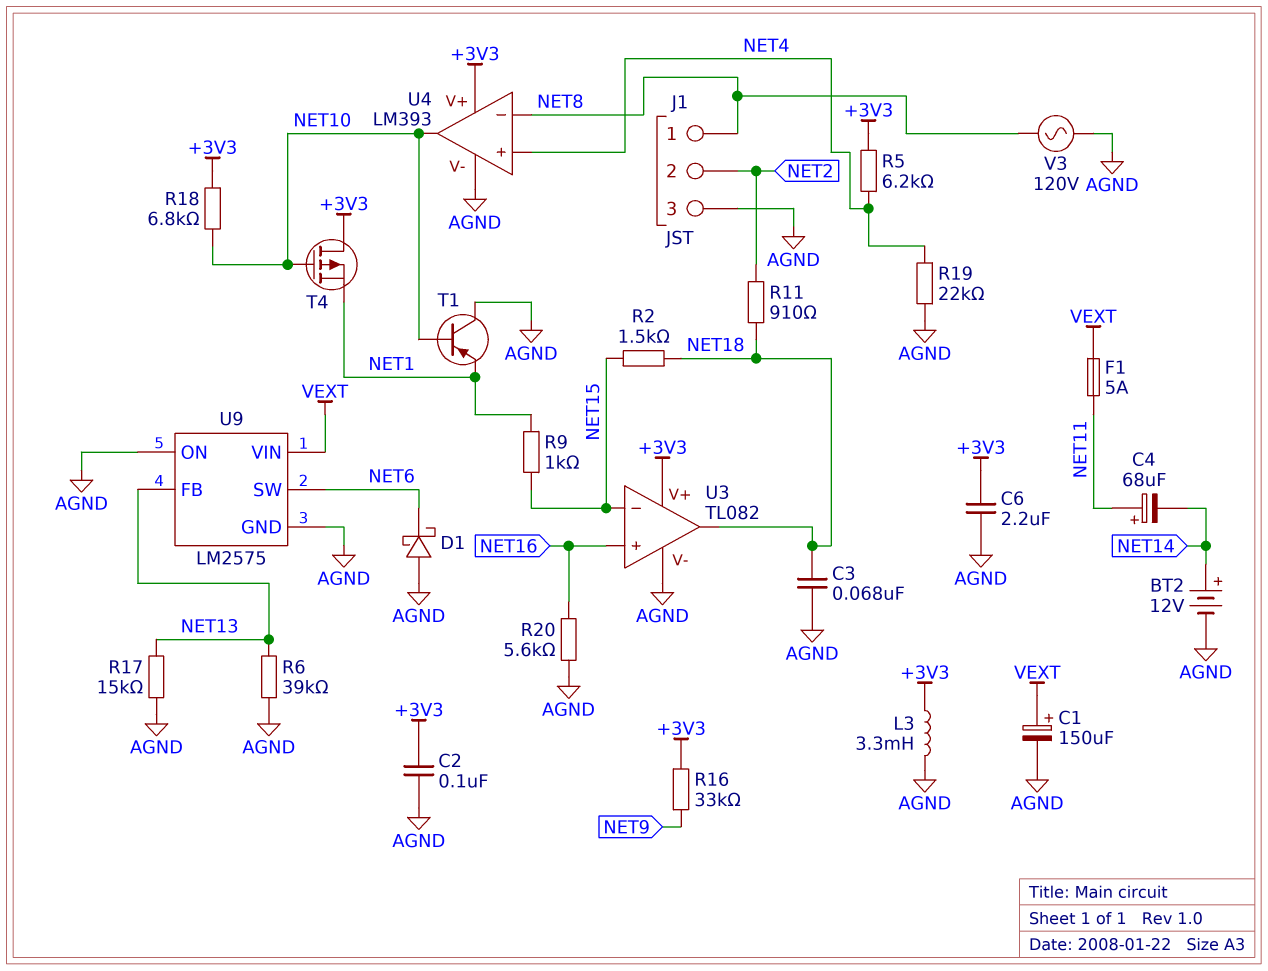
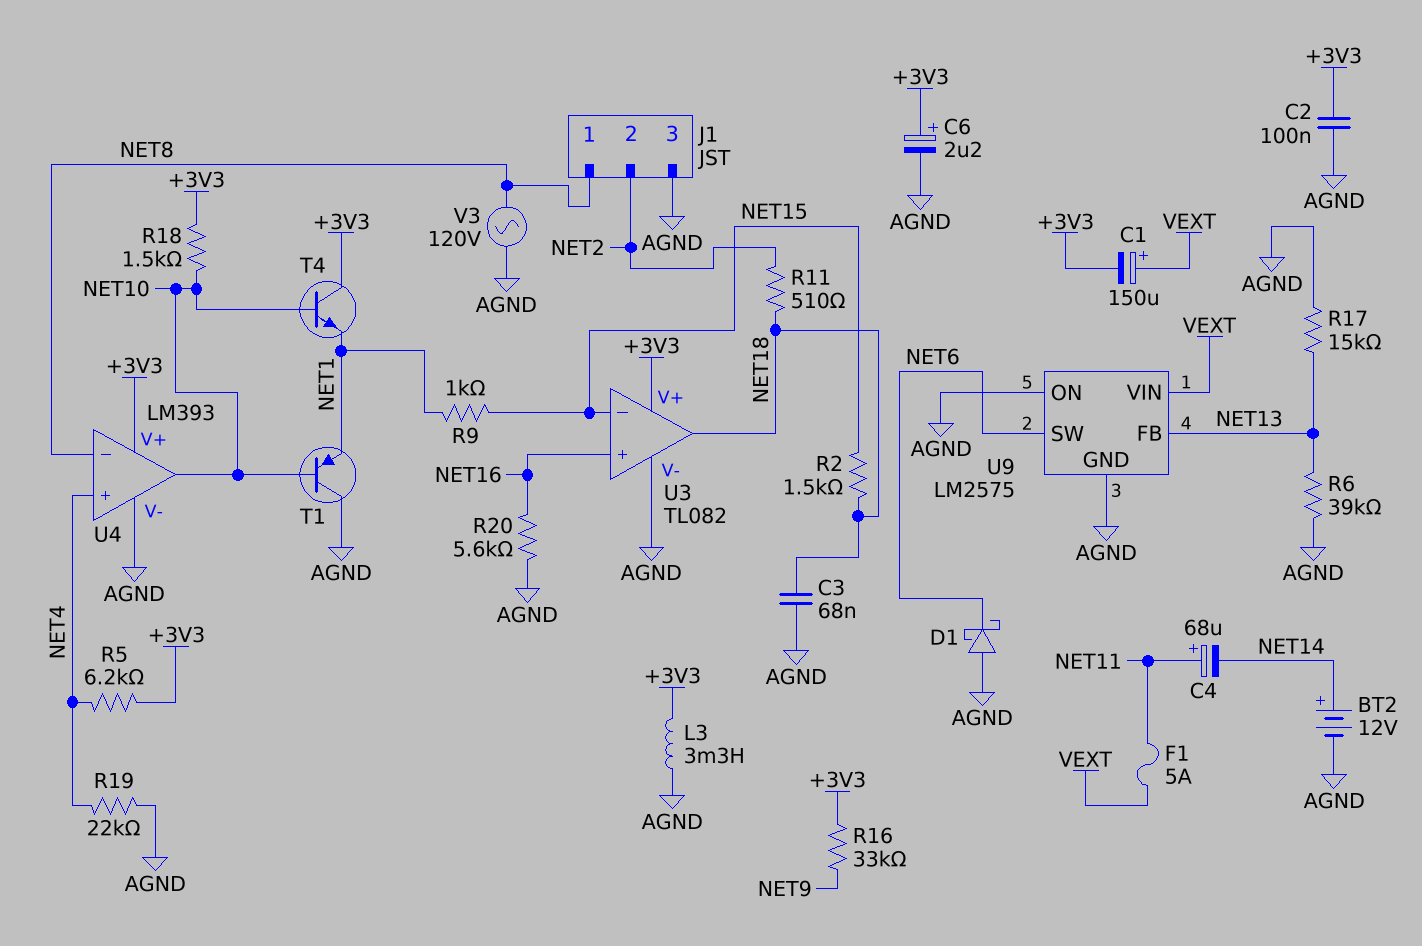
C1: 150uF (plus VEXT, minus AGND) -> 150uF (plus VEXT, minus +3V3)
C6: 2.2uF (+3V3, AGND) -> 2.2uF (plus +3V3, minus AGND)
R11: 910 (NET2, NET18) -> 510 (NET2, NET18)
R18: 6.8k (+3V3, NET10) -> 1.5k (+3V3, NET10)
T4: PMOS (G NET10, D +3V3, S NET1) -> NPN (B NET10, C +3V3, E NET1)

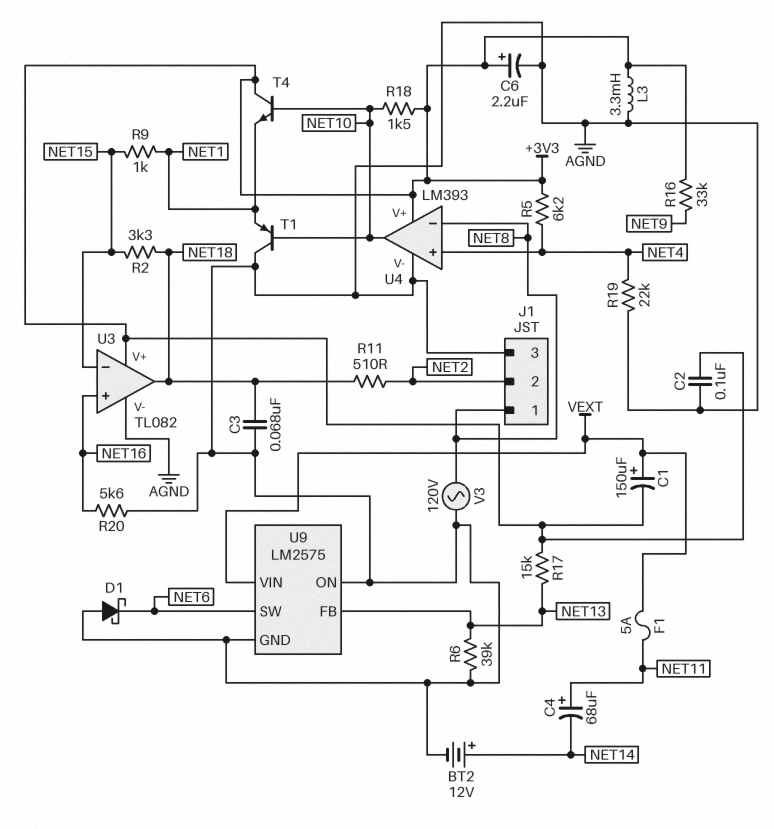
R2: 1.5k (NET15, NET18) -> 3.3k (NET15, NET18)
R17: 15k (AGND, NET13) -> 15k (+3V3, NET13)

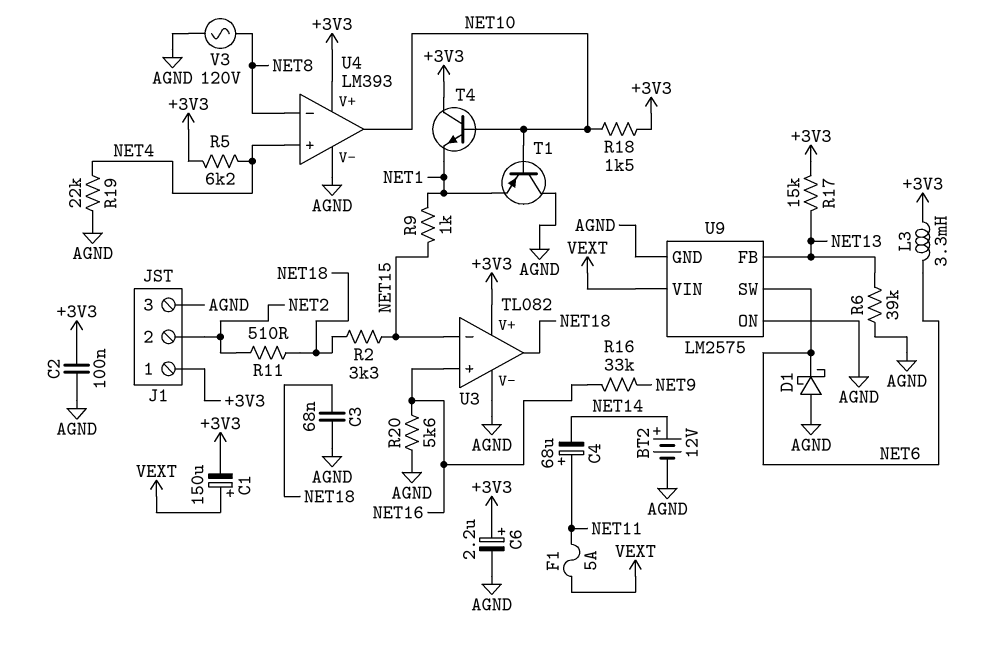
J1 pin 1: NET8 -> +3V3
L3: 3.3mH (+3V3, AGND) -> 3.3mH (+3V3, NET6)
R16: 33k (+3V3, NET9) -> 33k (NET9, NET16)

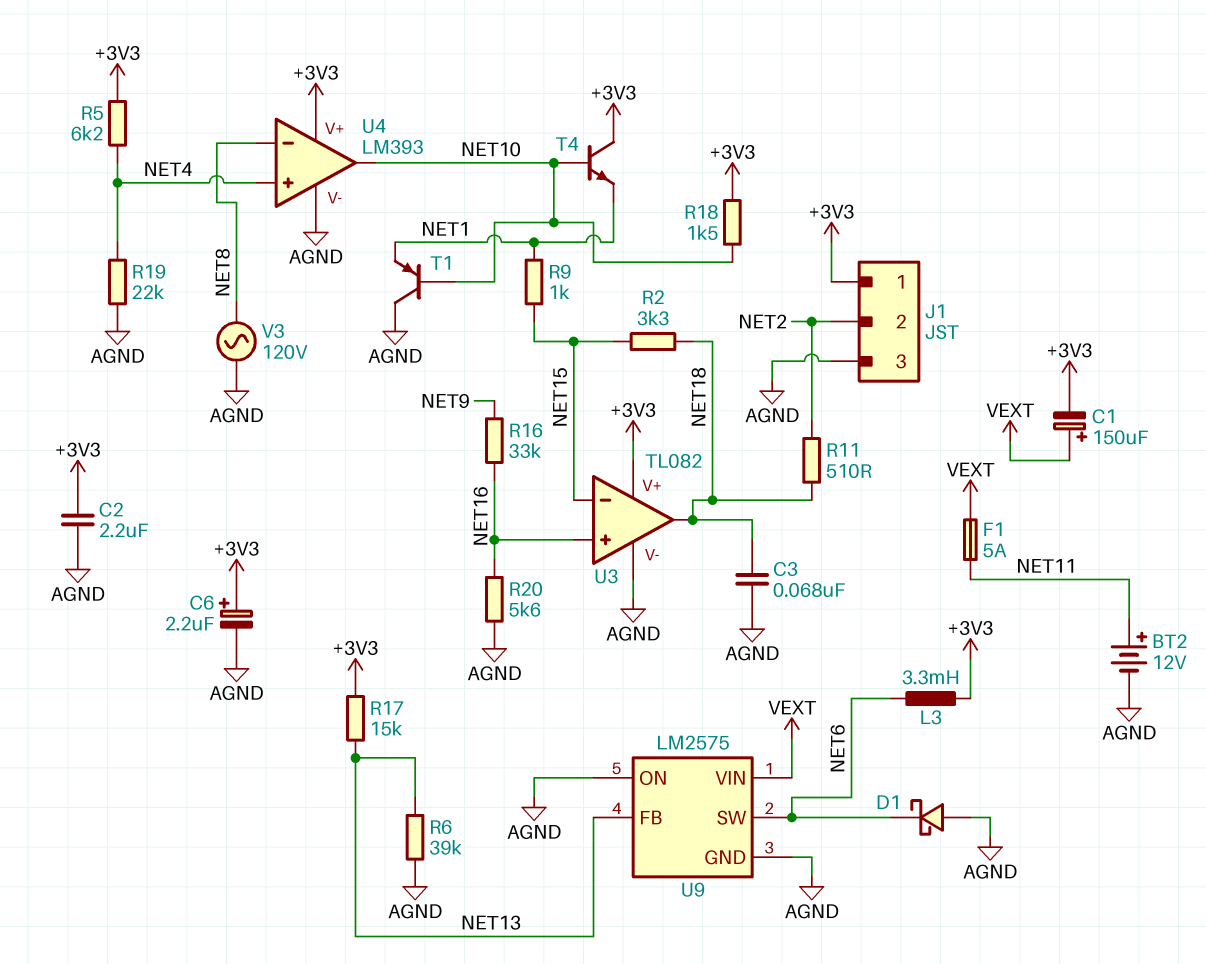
BT2: 12V (plus NET14, minus AGND) -> 12V (plus NET11, minus AGND)
C2: 100nF (+3V3, AGND) -> 2.2uF (+3V3, AGND)
C4: 68uF (plus NET11, minus NET14) -> none

